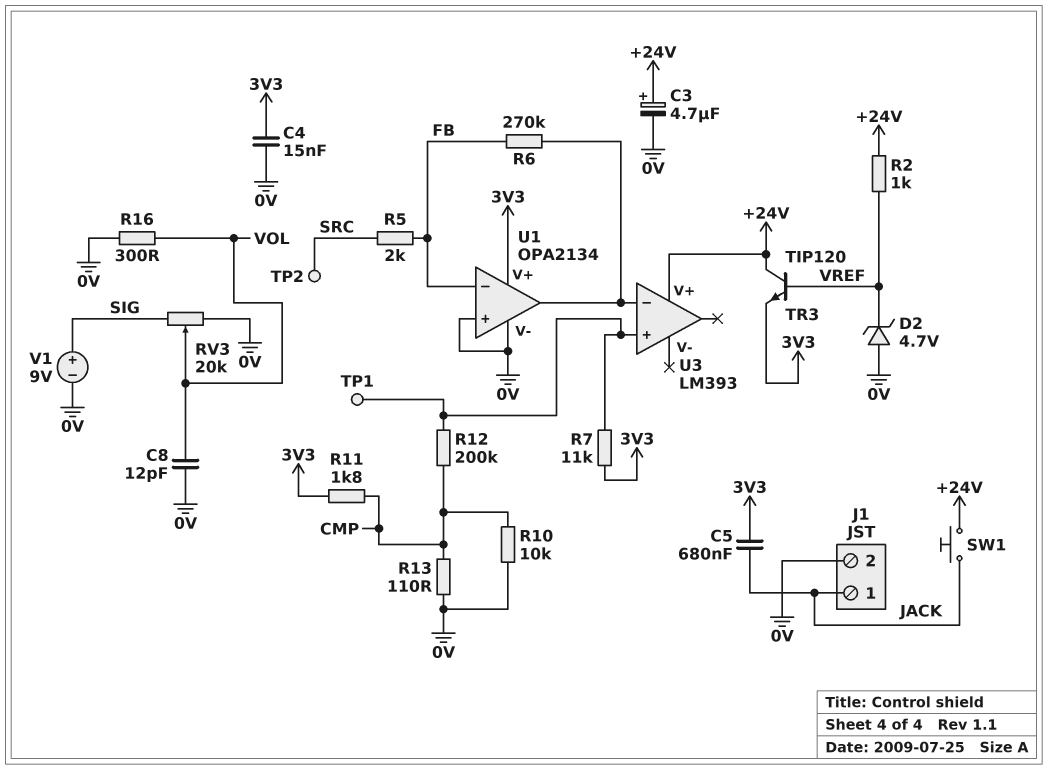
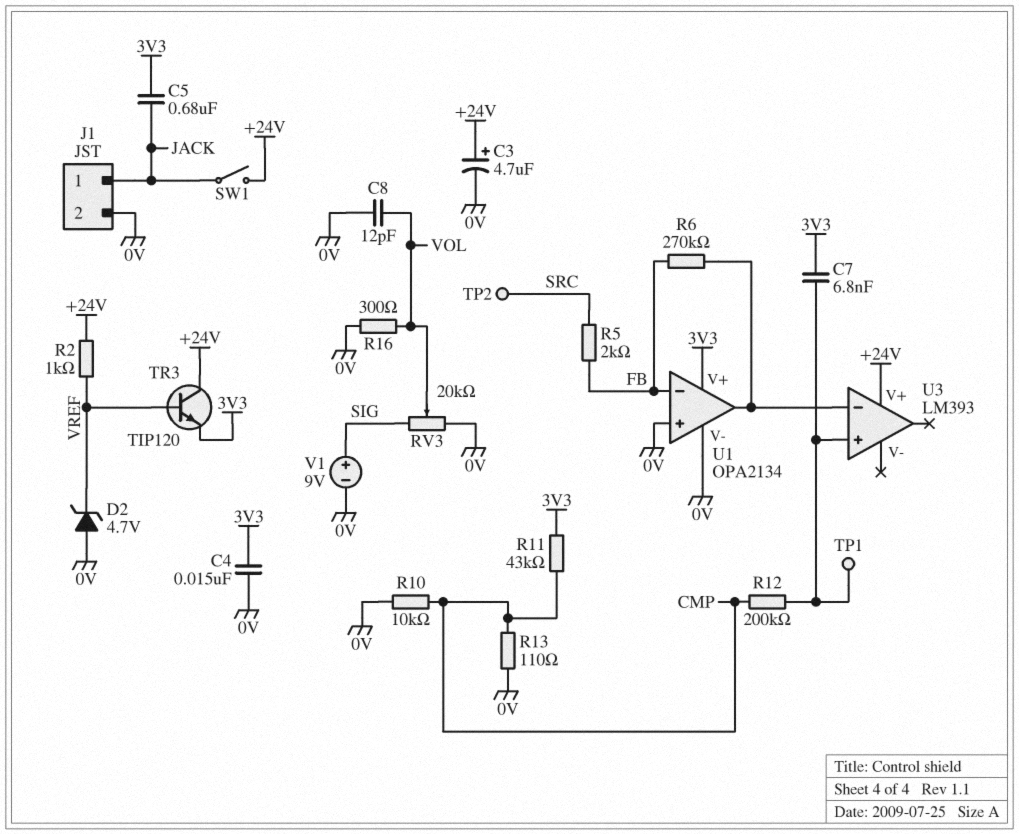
C7: none -> 6.8nF (3V3, U3/in+)
R7: 11k (3V3, U3/in+) -> none
R11: 1.8k (3V3, CMP) -> 43k (3V3, CMP)
SW1: button (+24V, JACK) -> switch (+24V, JACK)

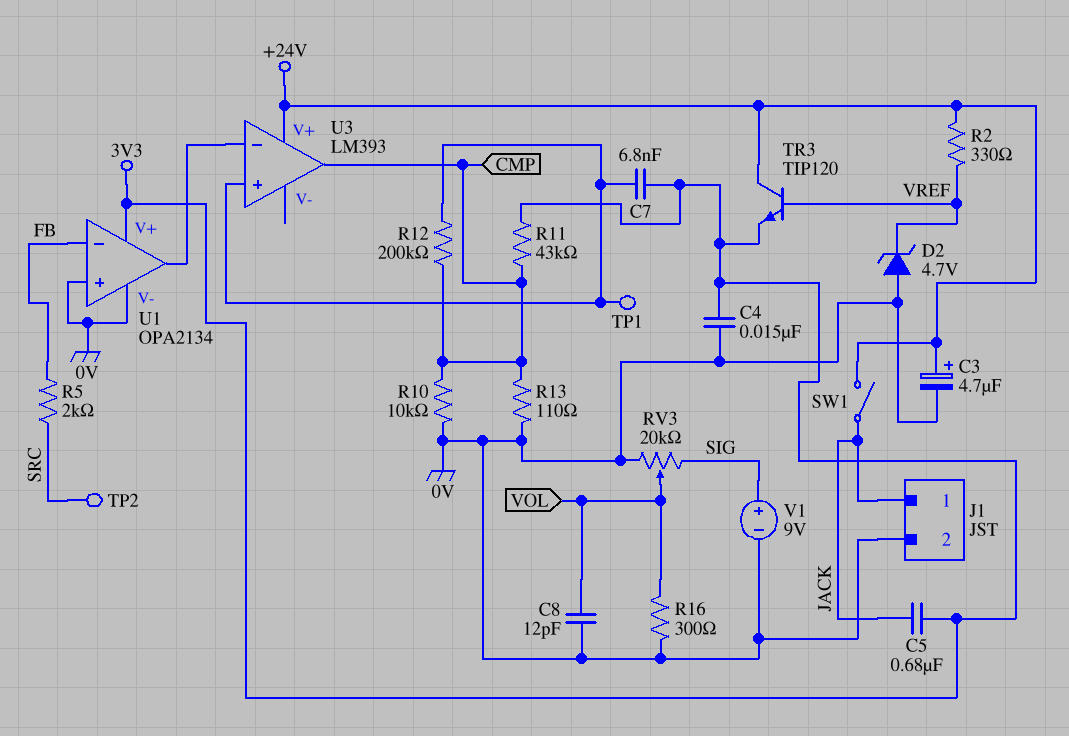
R2: 1k (+24V, VREF) -> 330 (+24V, VREF)
R6: 270k (FB, U1/out) -> none
U3 pin out: none -> CMP

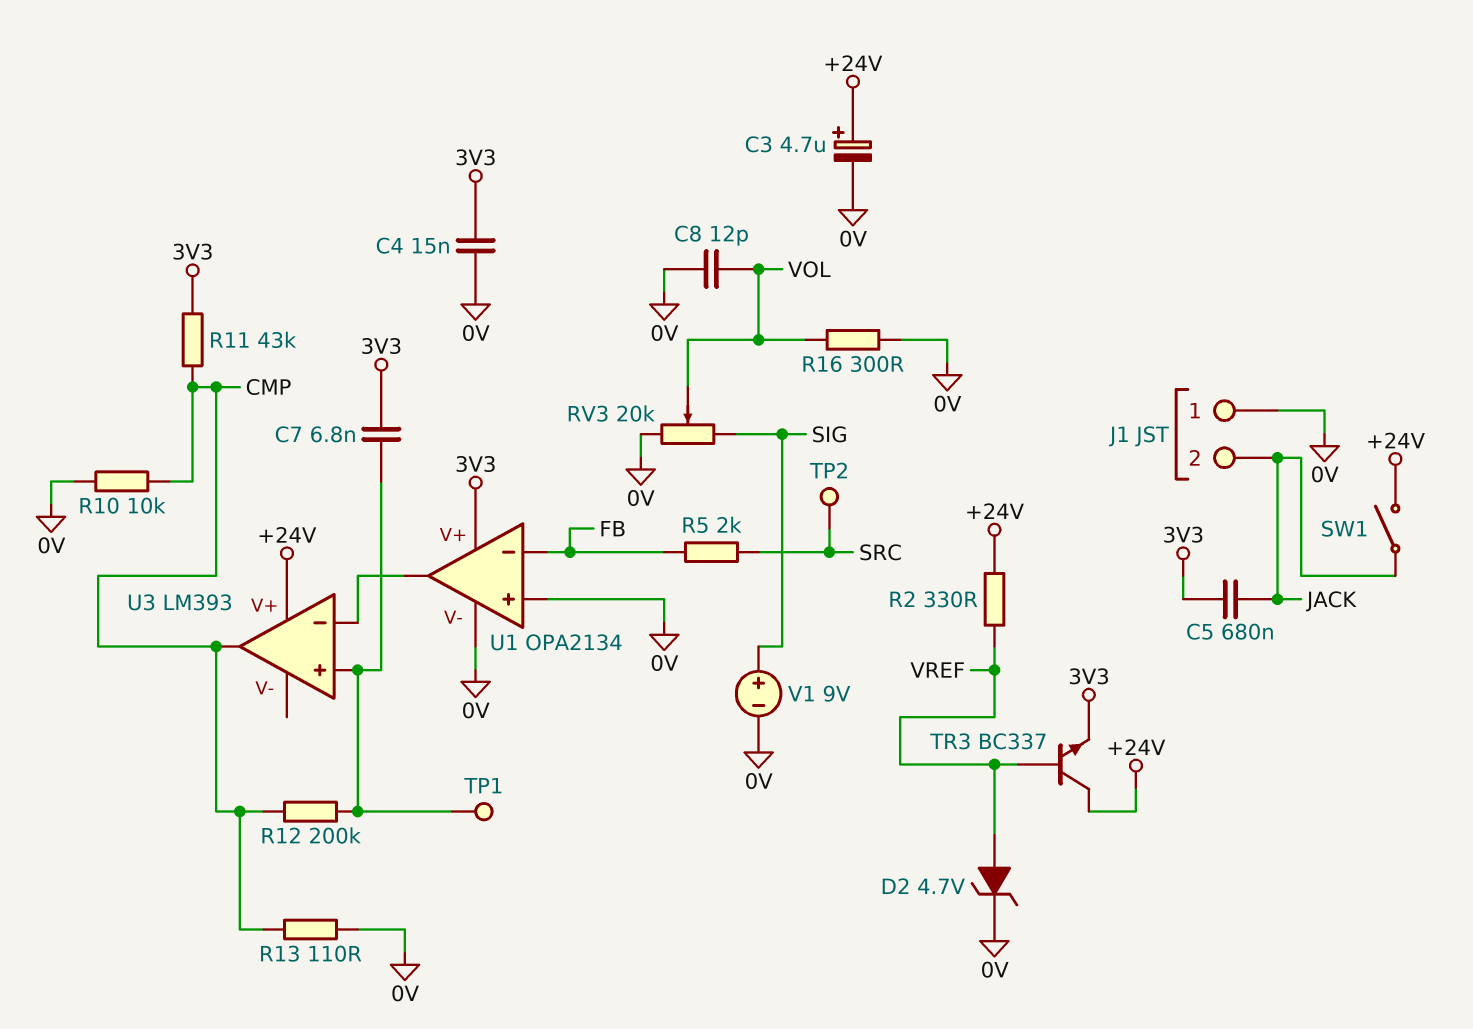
D2: zener 4.7V (A 0V, K VREF) -> zener 4.7V (A VREF, K 0V)
J1 pin 1: JACK -> 0V
J1 pin 2: 0V -> JACK
TR3: NPN TIP120 (B VREF, C +24V, E 3V3) -> NPN BC337 (B VREF, C +24V, E 3V3)

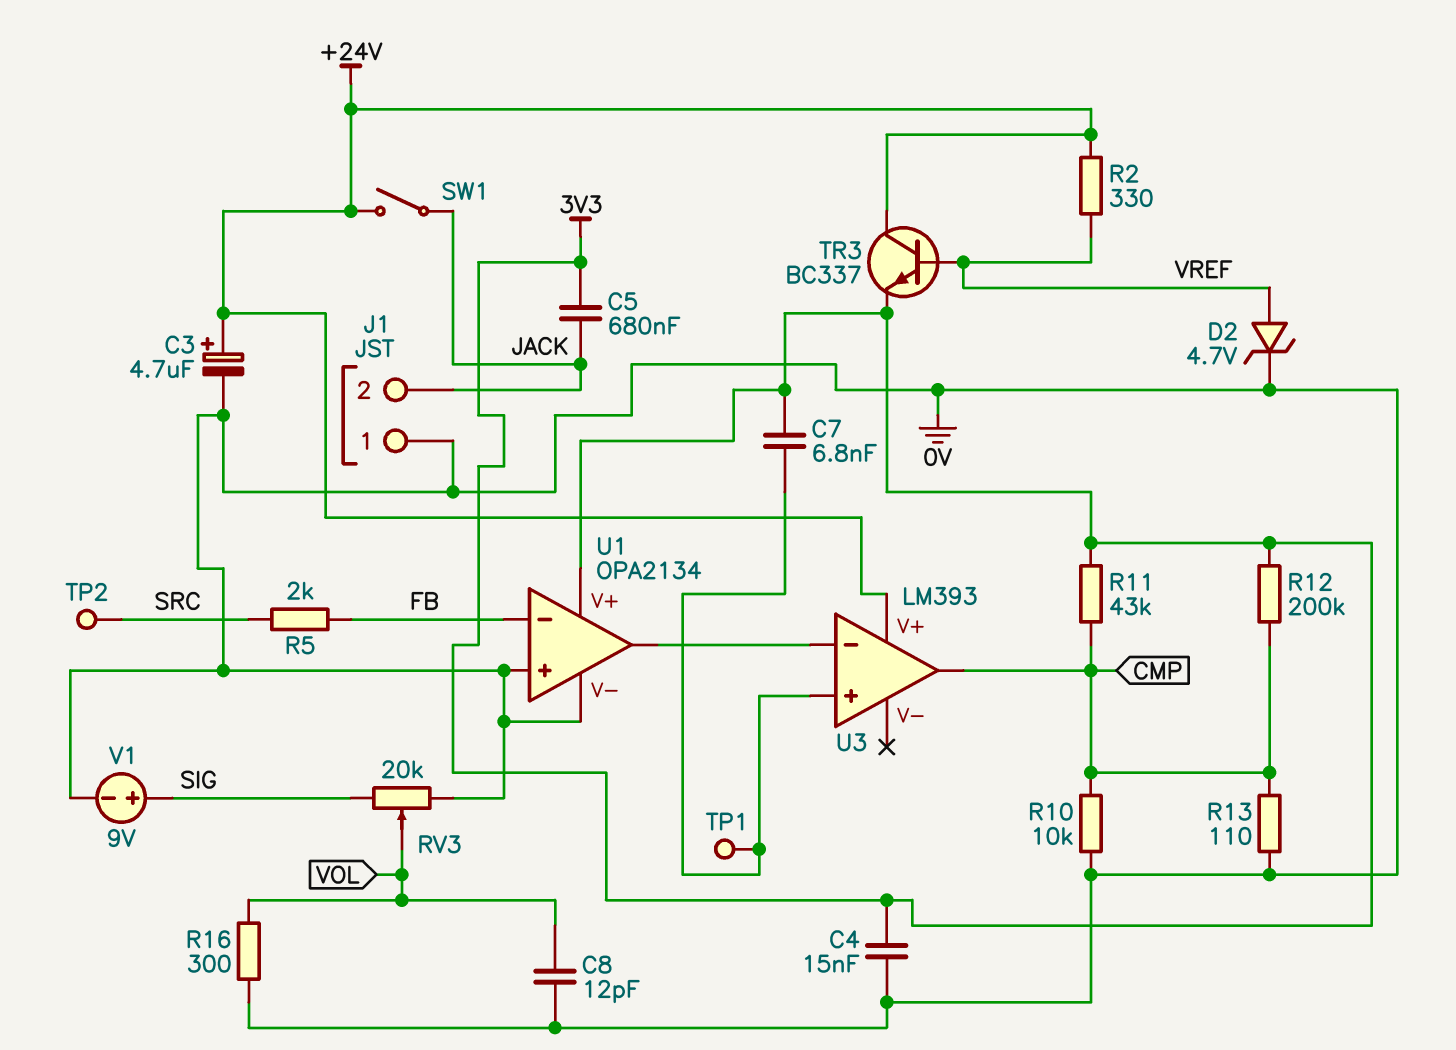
R12: 200k (CMP, U3/in+) -> 200k (3V3, CMP)

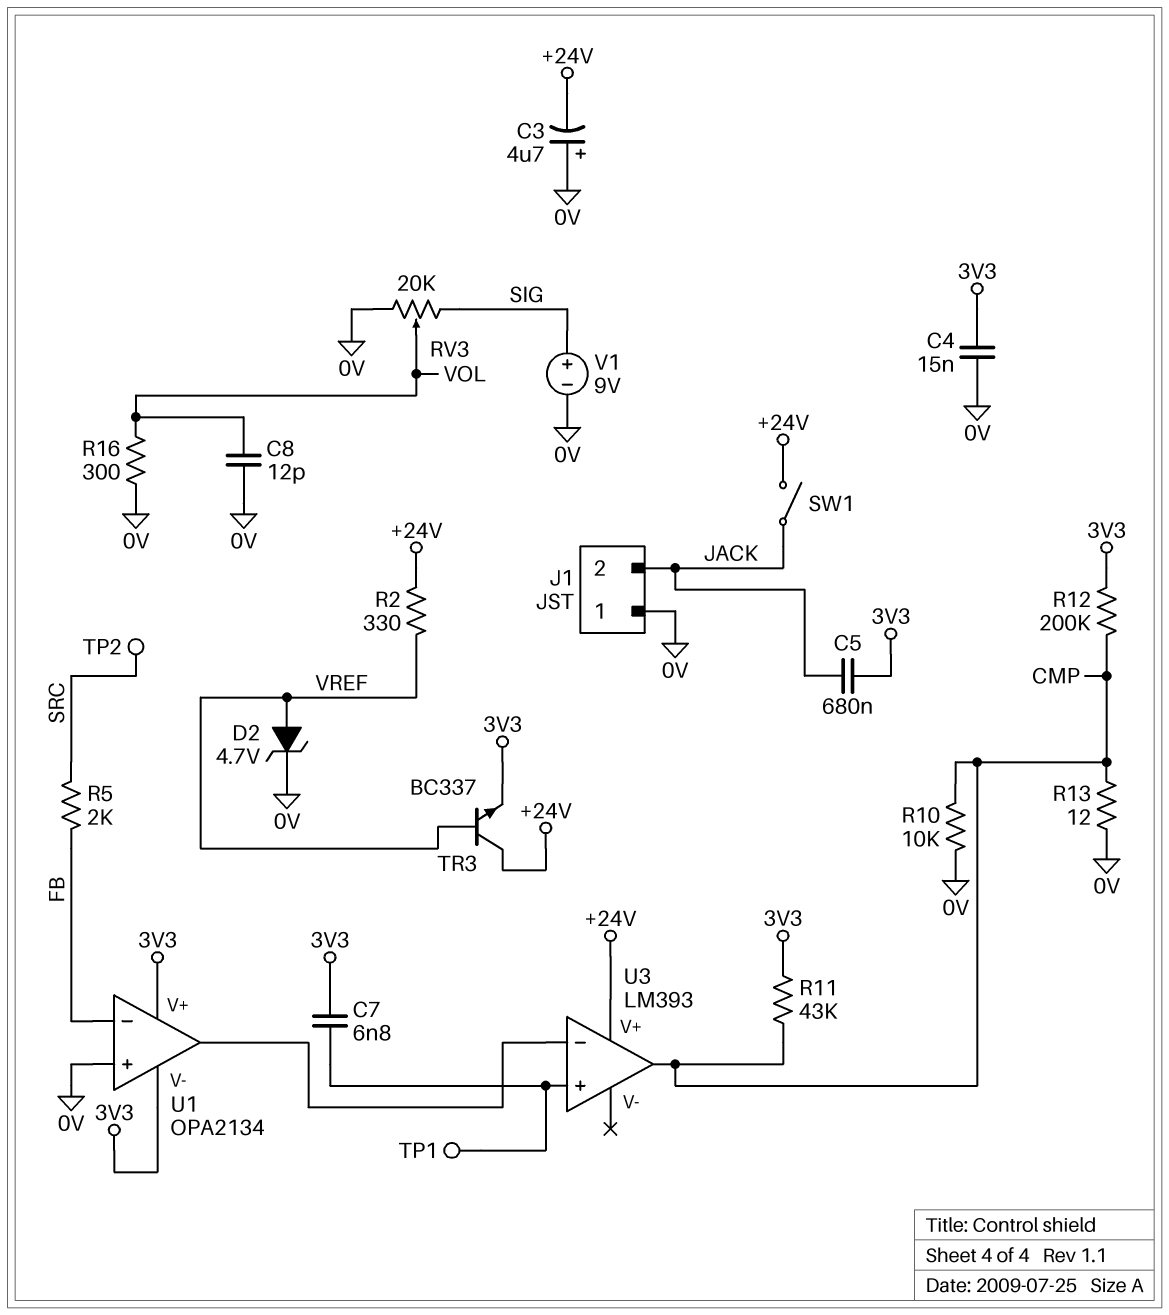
C3: 4.7uF (plus +24V, minus 0V) -> 4.7uF (plus 0V, minus +24V)
R13: 110 (0V, CMP) -> 12 (0V, CMP)
U1 pin V-: 0V -> 3V3

